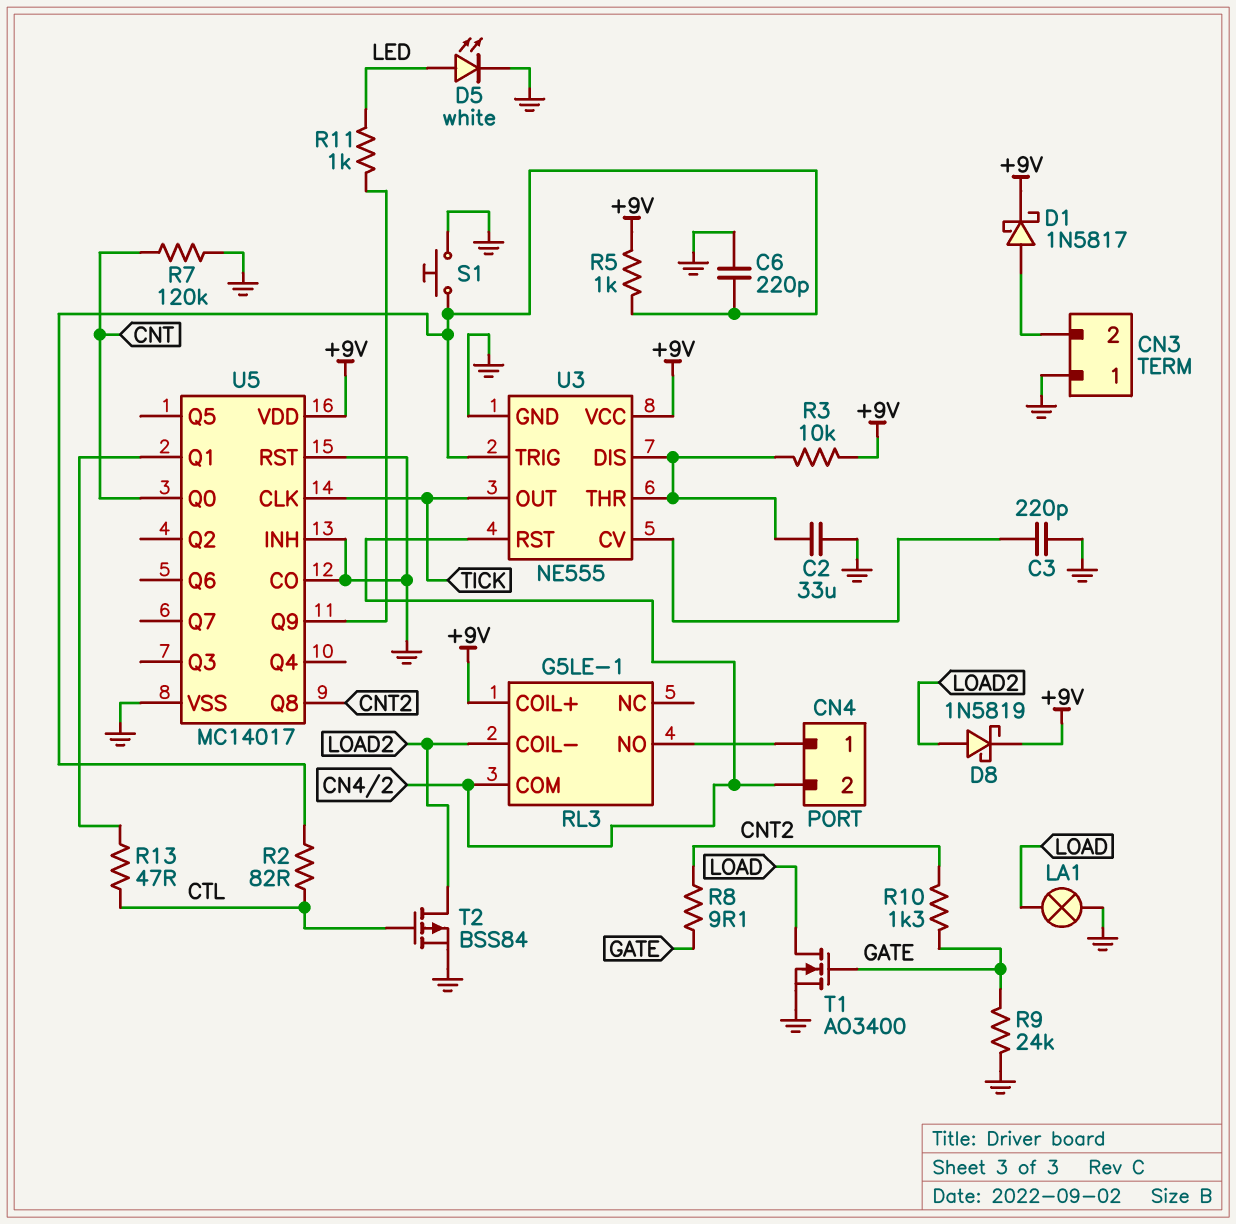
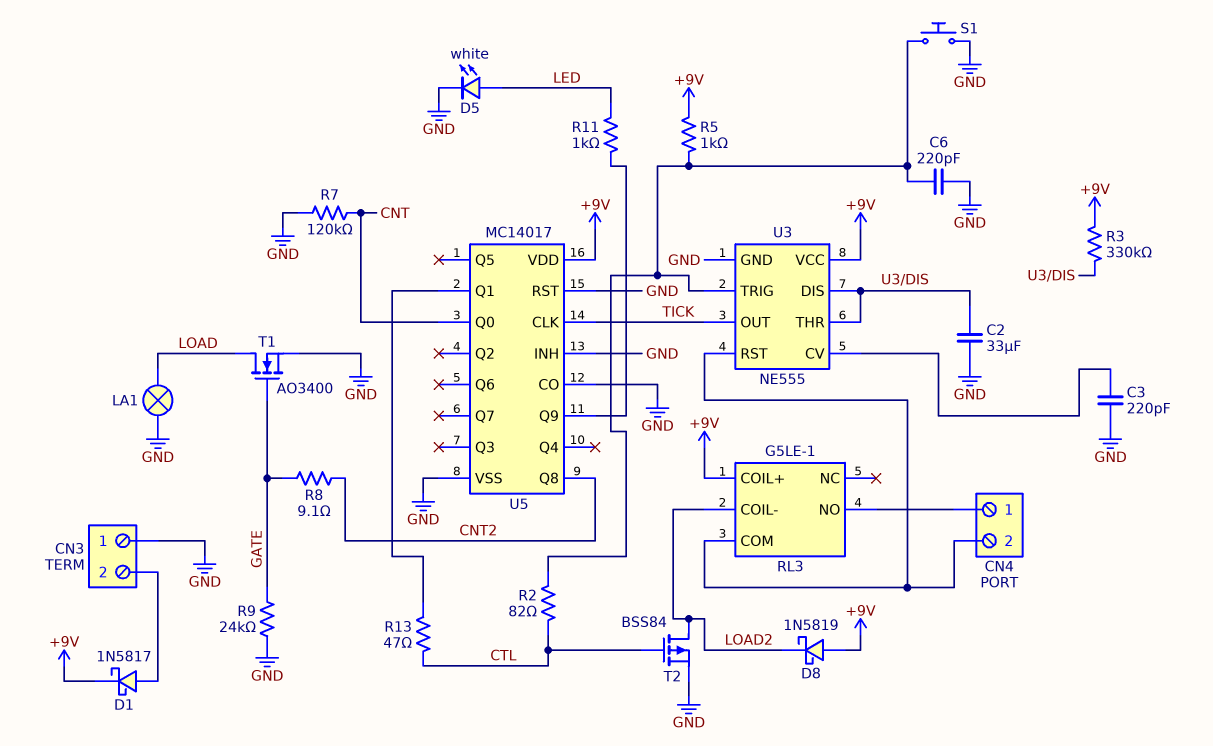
D8: schottky 1N5819 (A LOAD2, K +9V) -> schottky 1N5819 (A +9V, K LOAD2)
R3: 10k (+9V, U3/DIS) -> 330k (+9V, U3/DIS)
R10: 1.3k (CNT2, GATE) -> none

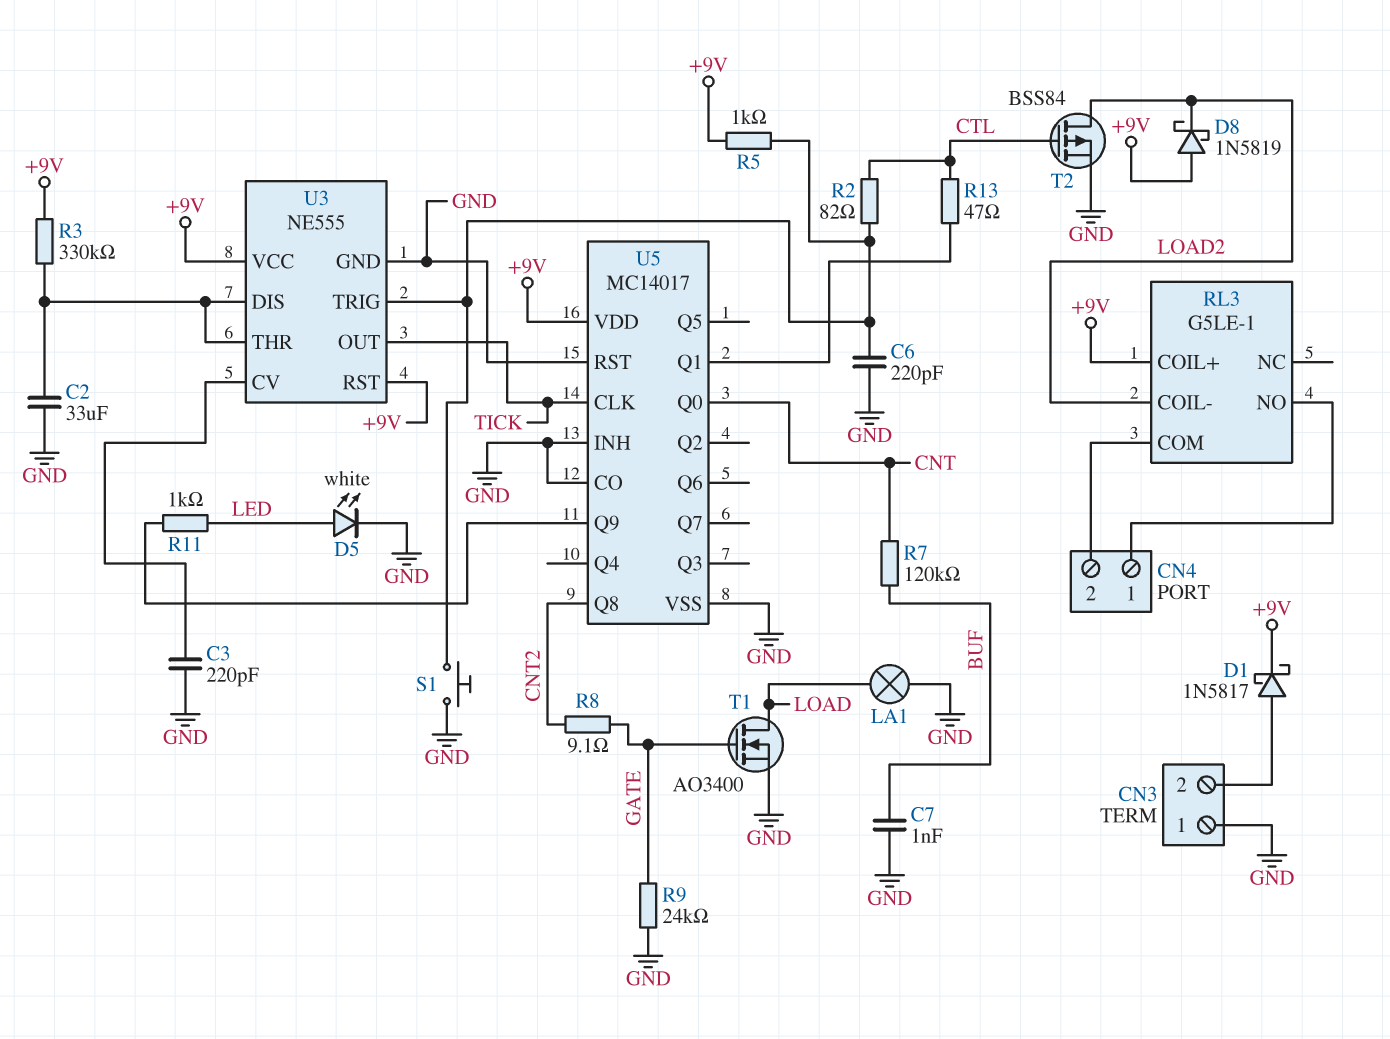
C7: none -> 1nF (BUF, GND)
R7: 120k (CNT, GND) -> 120k (BUF, CNT)
U3 pin RST: CN4/2 -> +9V

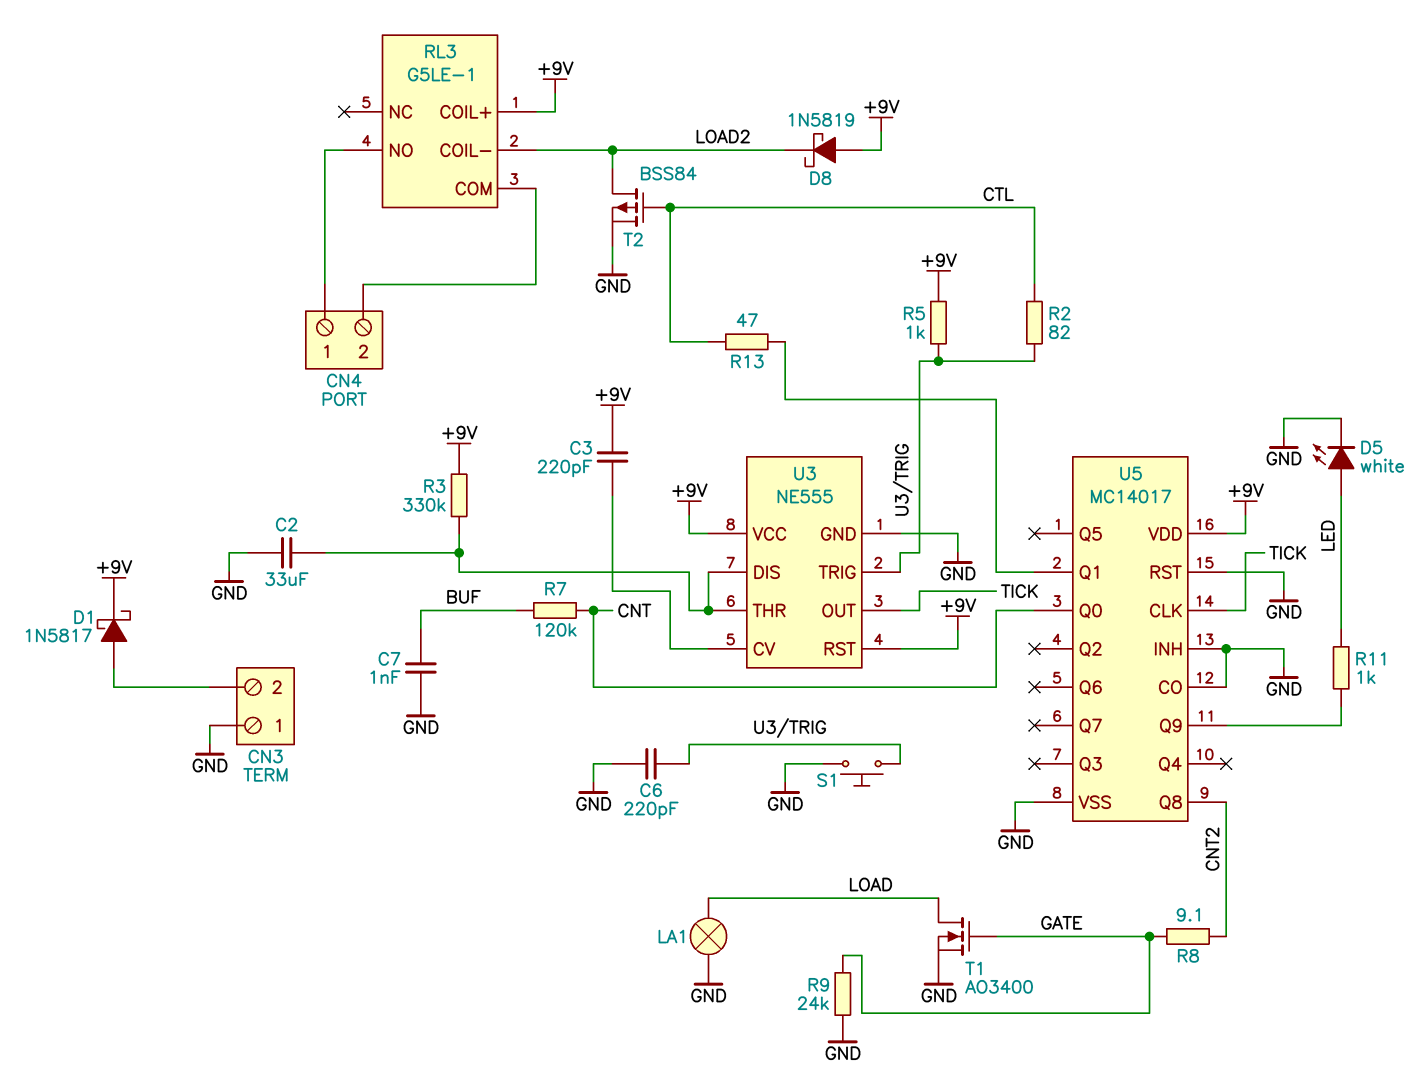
C3: 220pF (GND, U3/CV) -> 220pF (+9V, U3/CV)

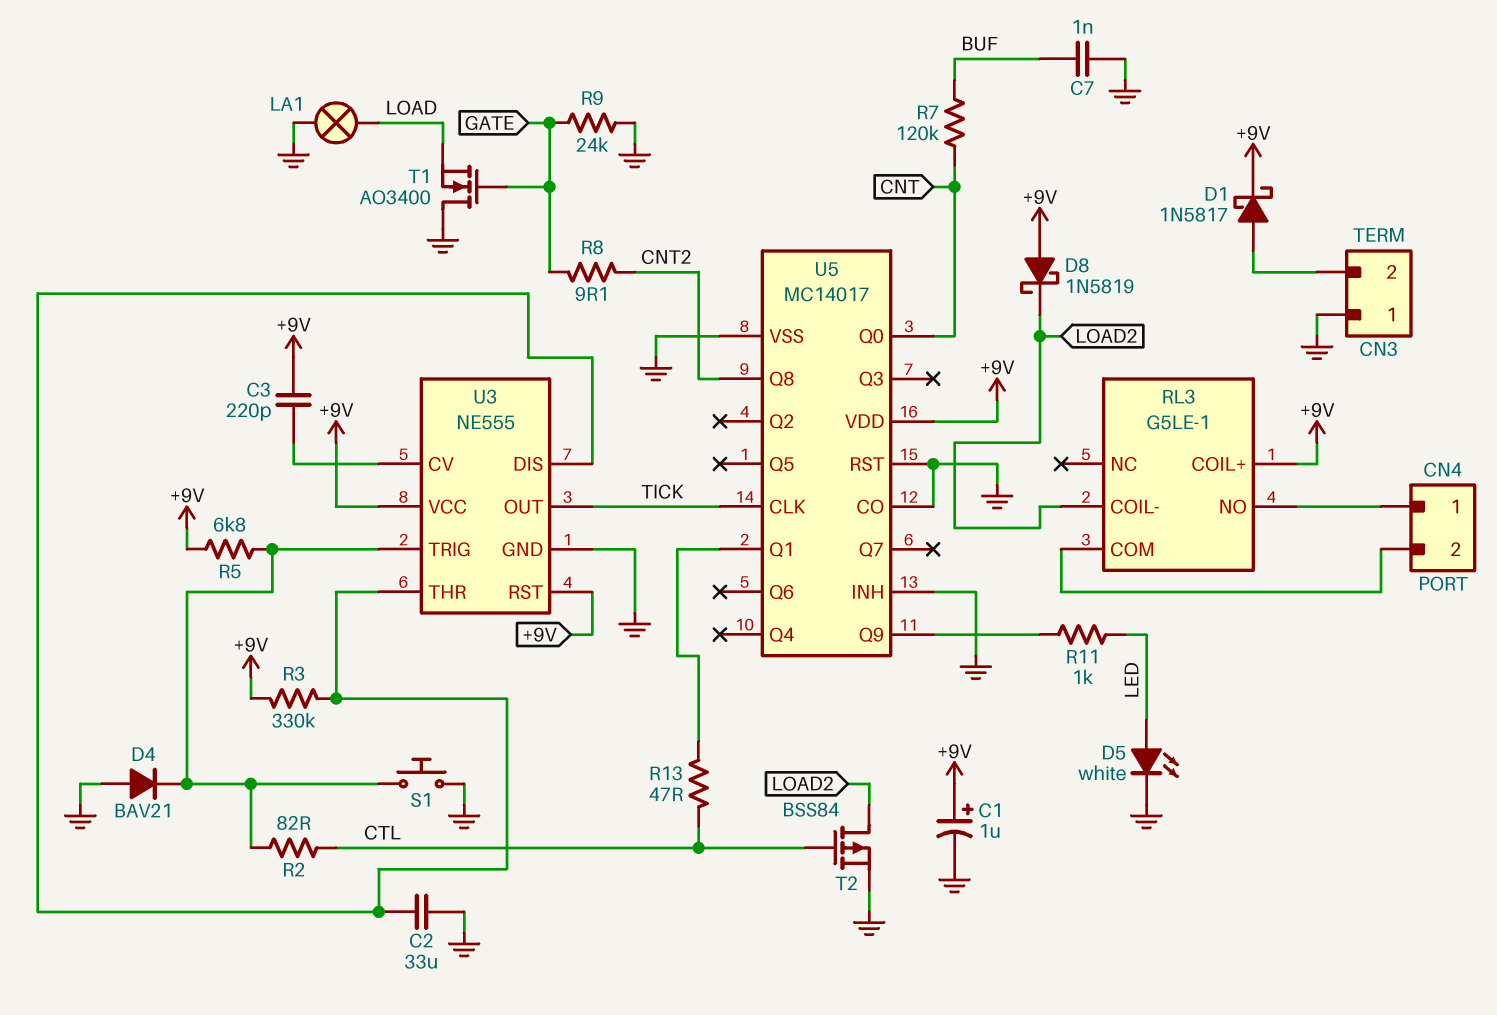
C1: none -> 1uF (plus +9V, minus GND)
C6: 220pF (GND, U3/TRIG) -> none
D4: none -> diode BAV21 (A GND, K U3/TRIG)
R5: 1k (+9V, U3/TRIG) -> 6.8k (+9V, U3/TRIG)
T1: NMOS AO3400 (G GATE, D LOAD, S GND) -> NMOS AO3400 (G GATE, D GND, S LOAD)

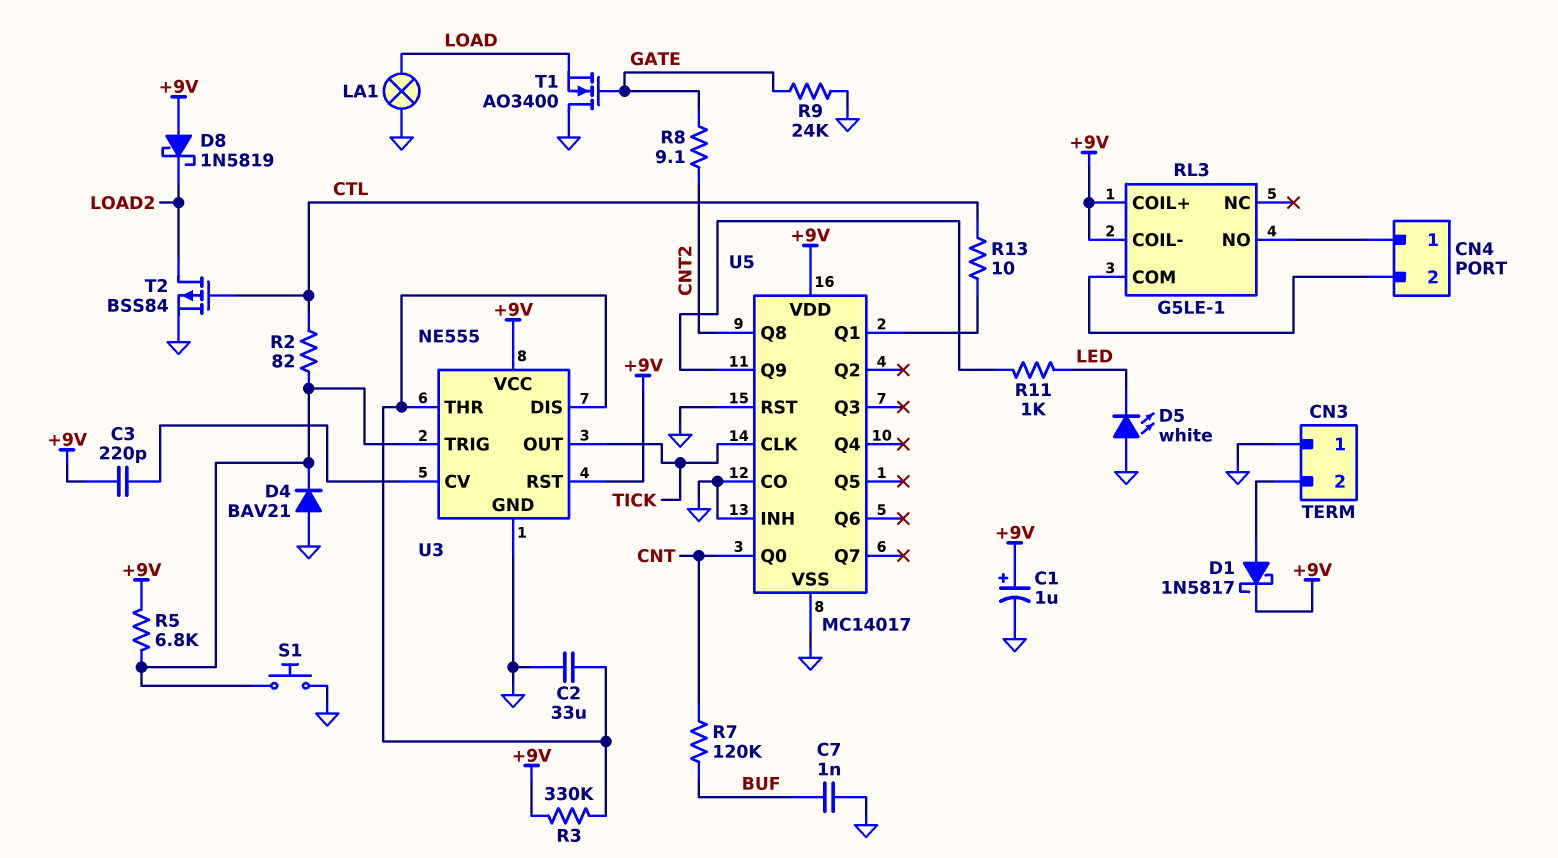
D5: LED white (A LED, K GND) -> LED white (A GND, K LED)
R13: 47 (CTL, U5/Q1) -> 10 (CTL, U5/Q1)
RL3 pin COIL-: LOAD2 -> +9V

